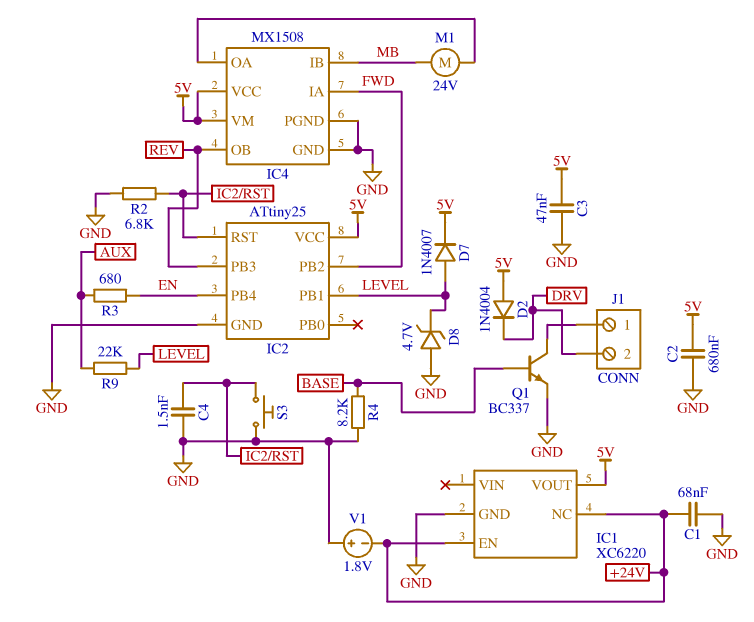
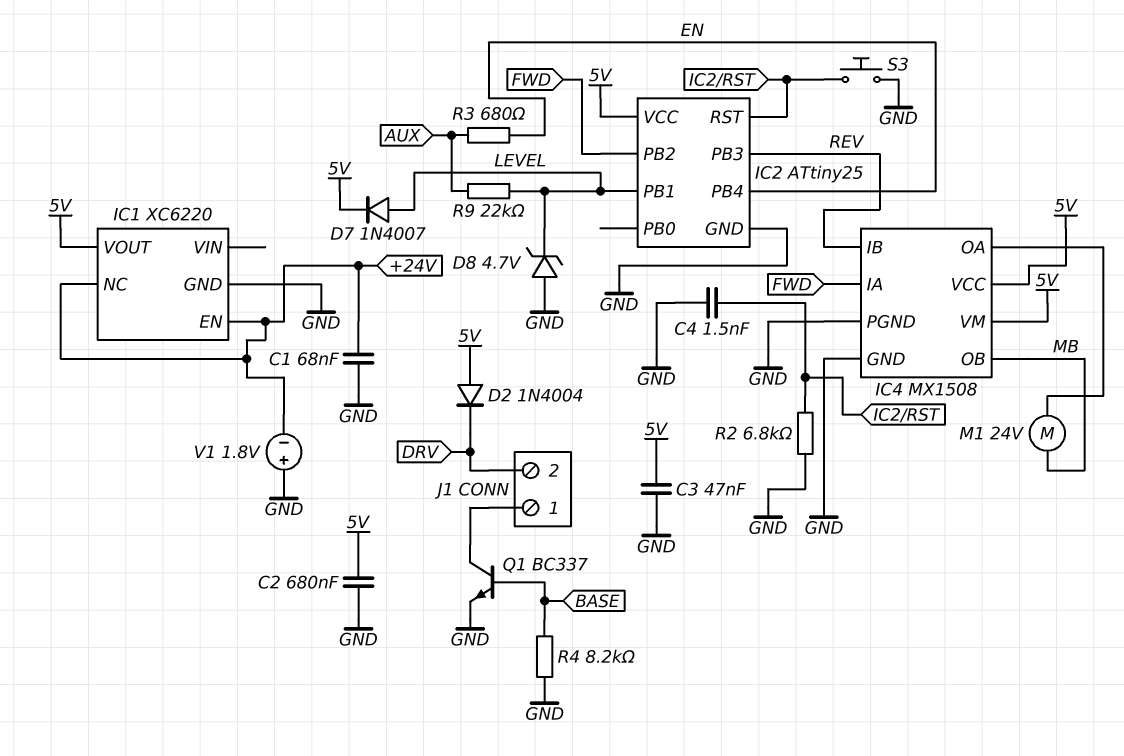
IC4 pin IB: MB -> REV
IC4 pin OB: REV -> MB

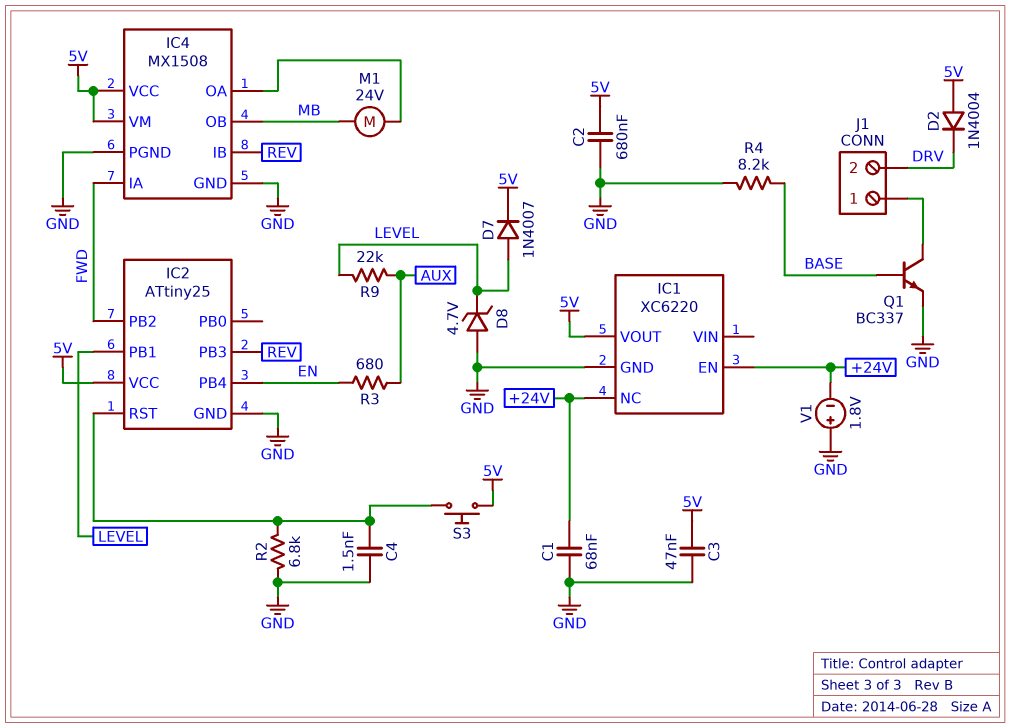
S3: button (GND, IC2/RST) -> button (5V, IC2/RST)

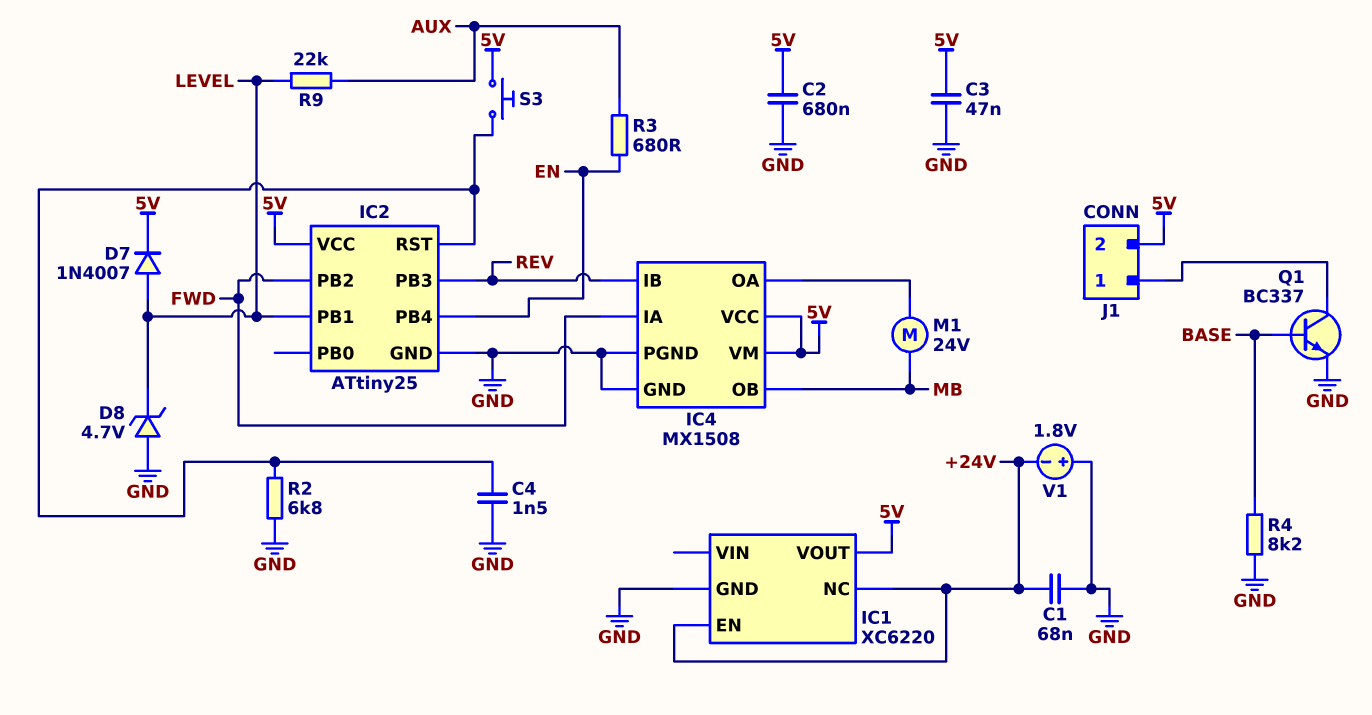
D2: diode 1N4004 (A 5V, K DRV) -> none
J1 pin 2: DRV -> 5V

